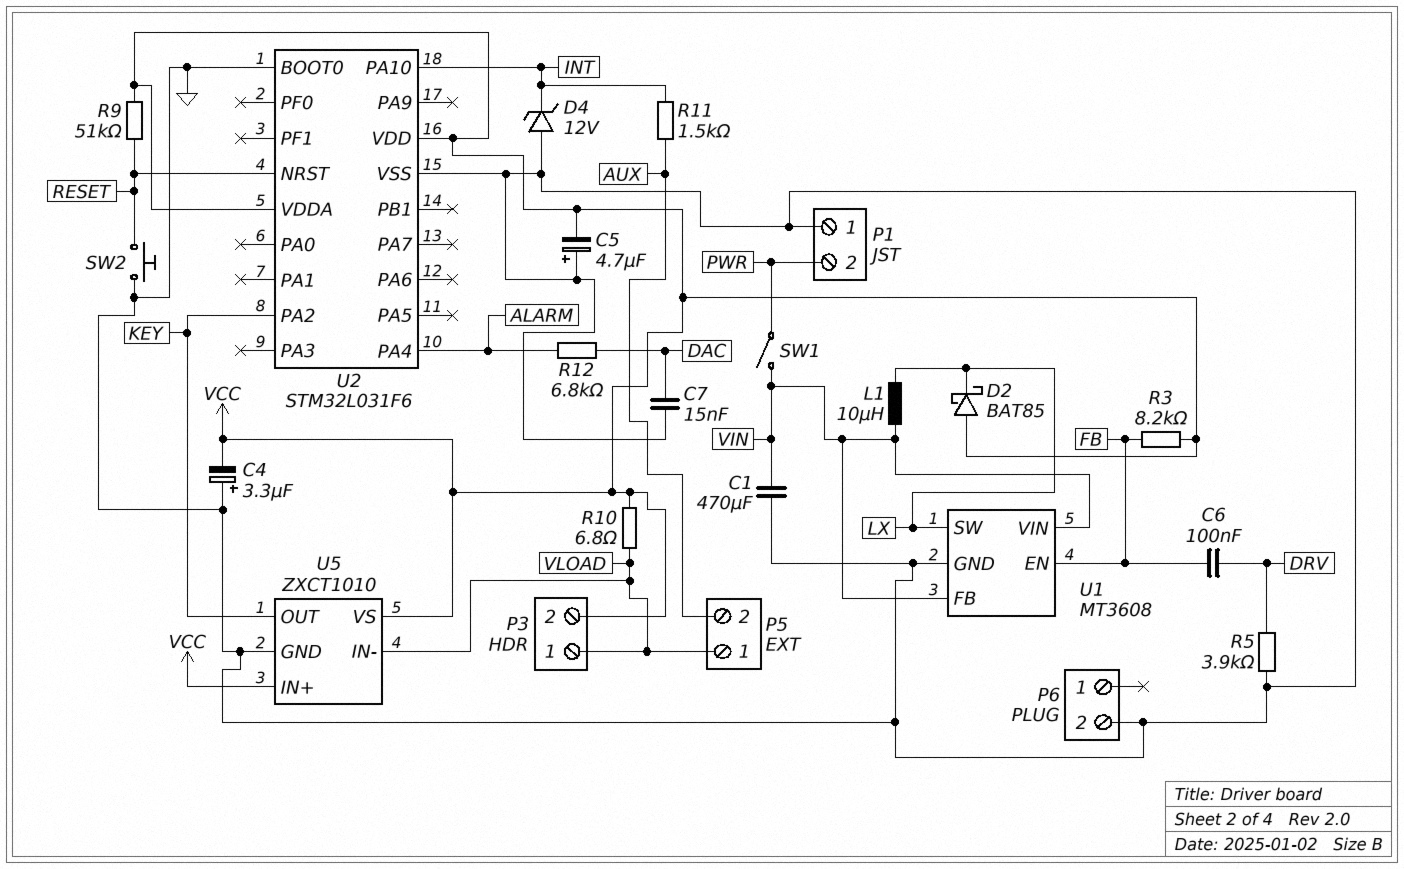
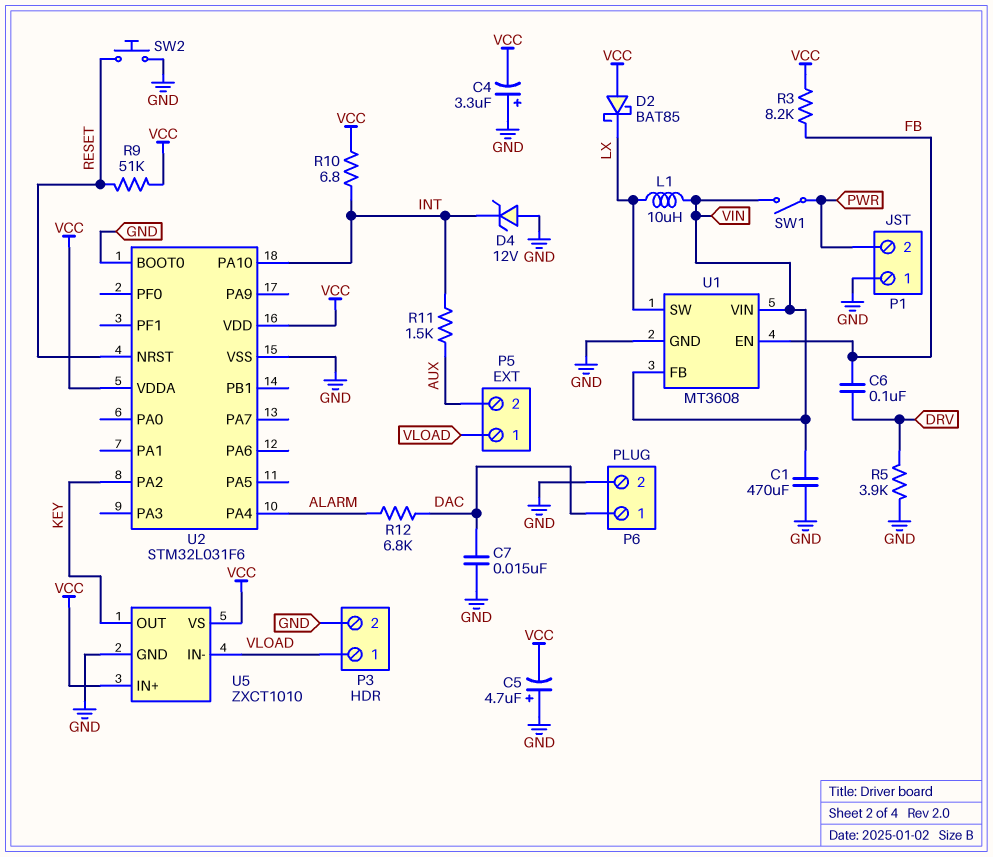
P3 pin 2: VCC -> GND
P6 pin 1: none -> DAC
R10: 6.8 (VCC, VLOAD) -> 6.8 (INT, VCC)

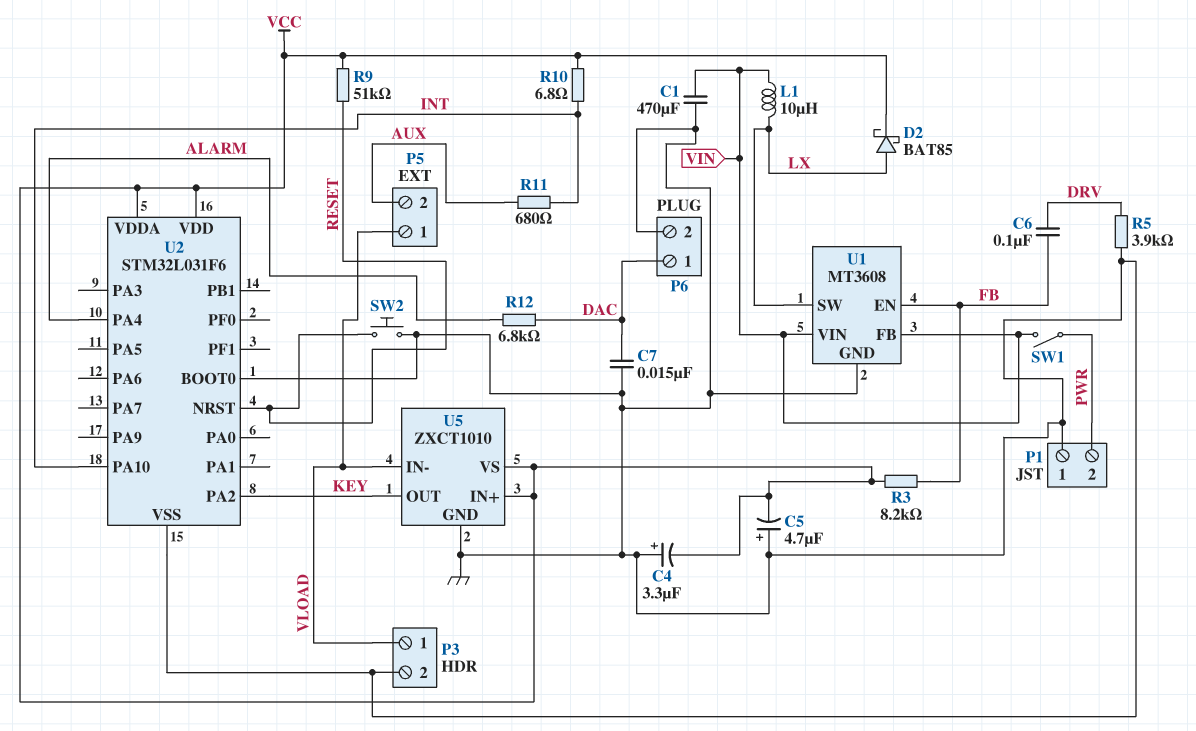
D2: schottky BAT85 (A VCC, K LX) -> schottky BAT85 (A LX, K VCC)
D4: zener 12V (A GND, K INT) -> none
R11: 1.5k (AUX, INT) -> 680 (AUX, INT)

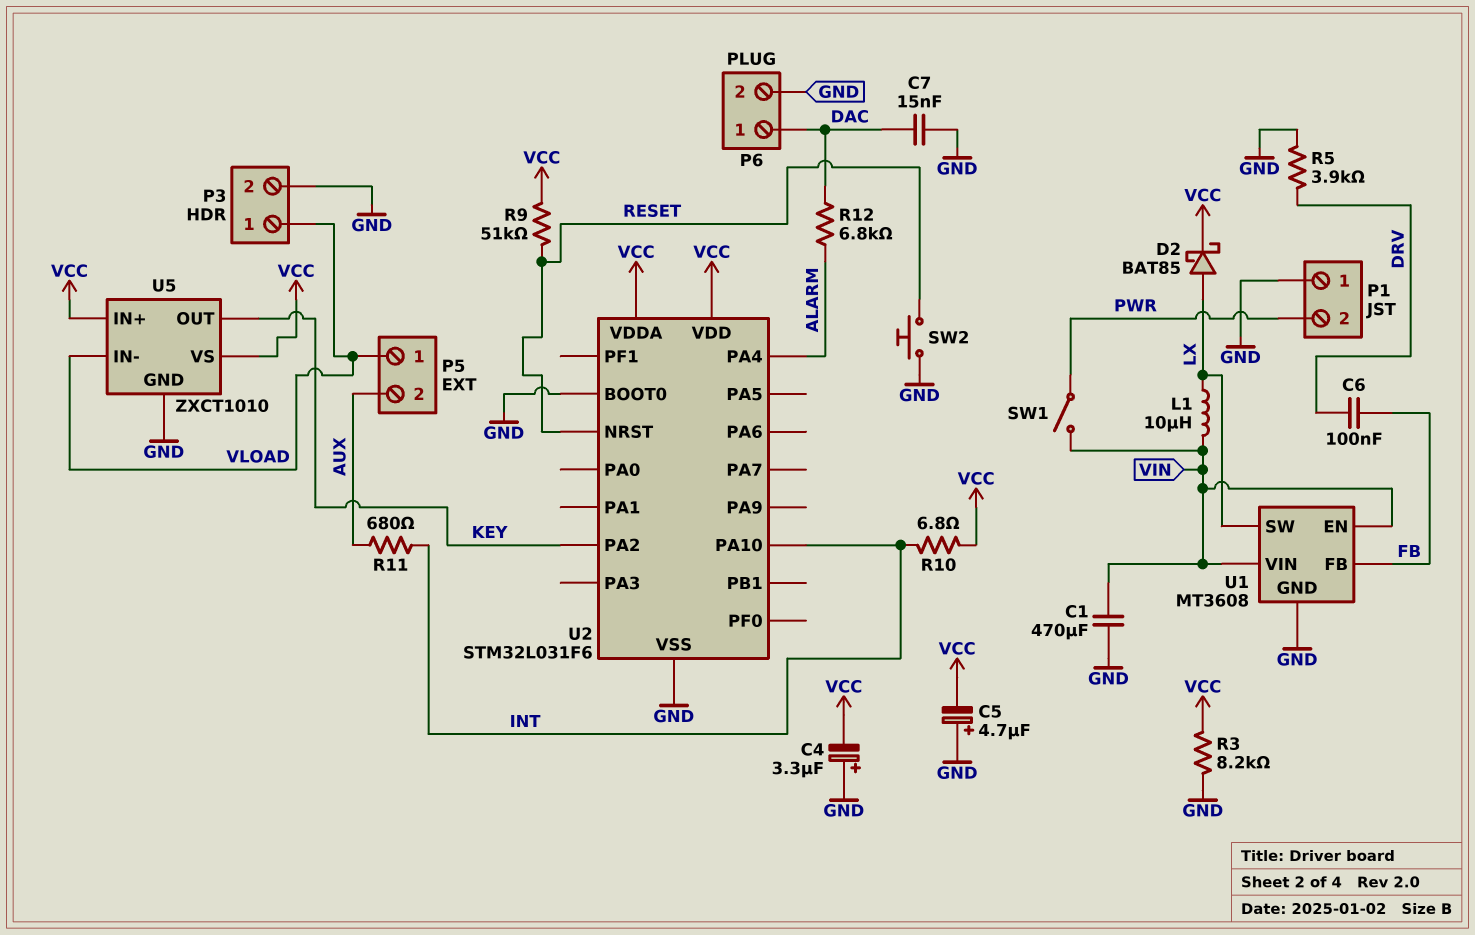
R3: 8.2k (FB, VCC) -> 8.2k (GND, VCC)
U1 pin EN: FB -> VIN
U1 pin FB: VIN -> FB

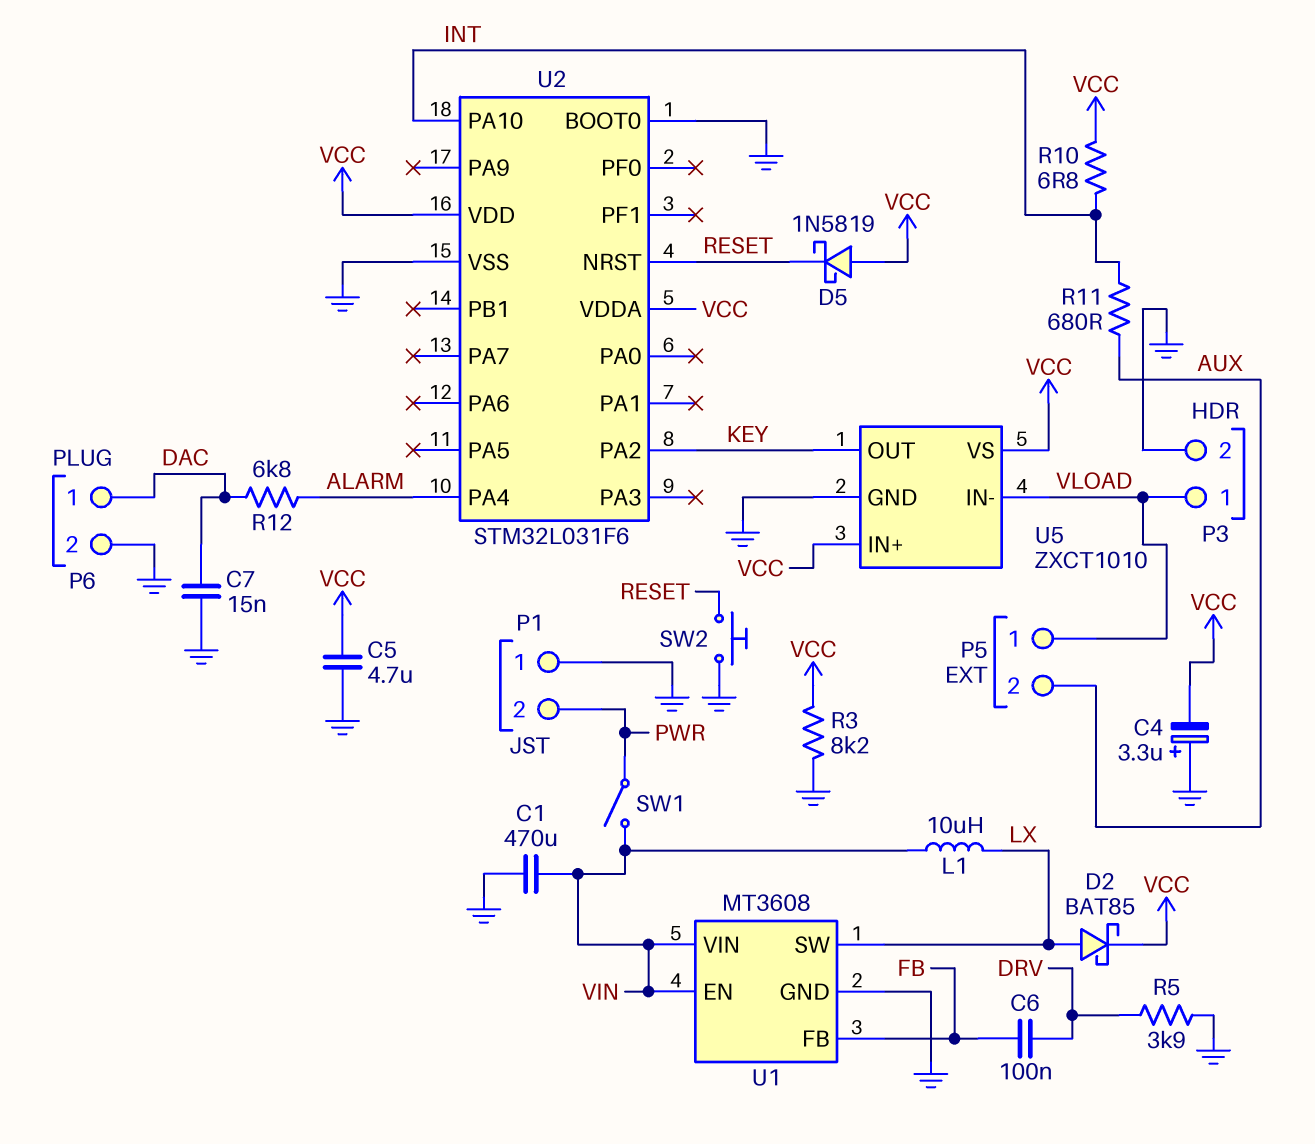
C5: 4.7uF (plus GND, minus VCC) -> 4.7uF (GND, VCC)
D5: none -> schottky 1N5819 (A VCC, K RESET)
R9: 51k (RESET, VCC) -> none

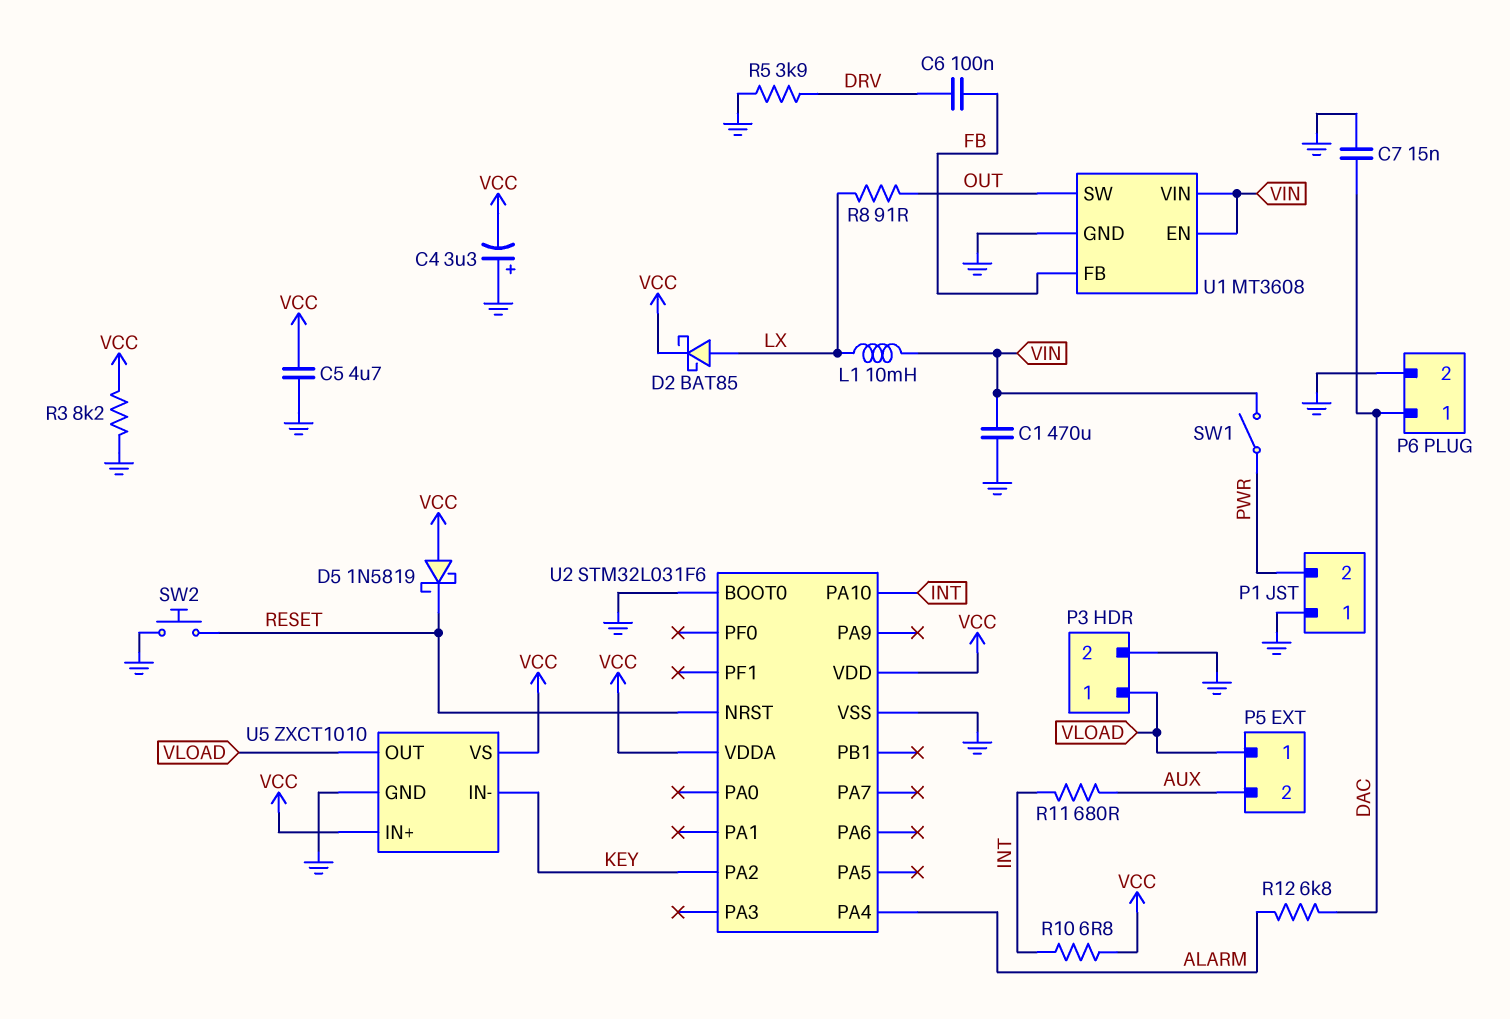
L1: 10uH (LX, VIN) -> 10mH (LX, VIN)
R8: none -> 91 (LX, OUT)
U1 pin SW: LX -> OUT
U5 pin IN-: VLOAD -> KEY
U5 pin OUT: KEY -> VLOAD

